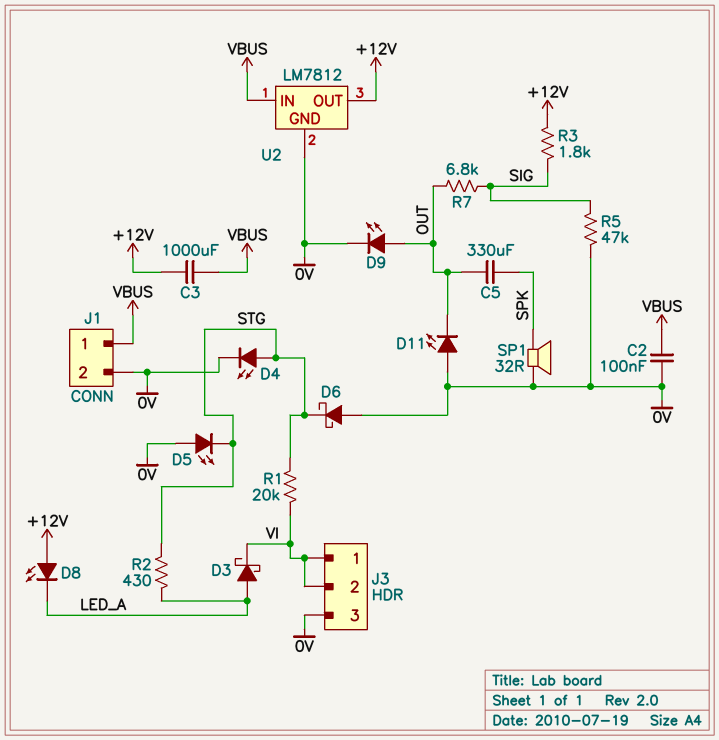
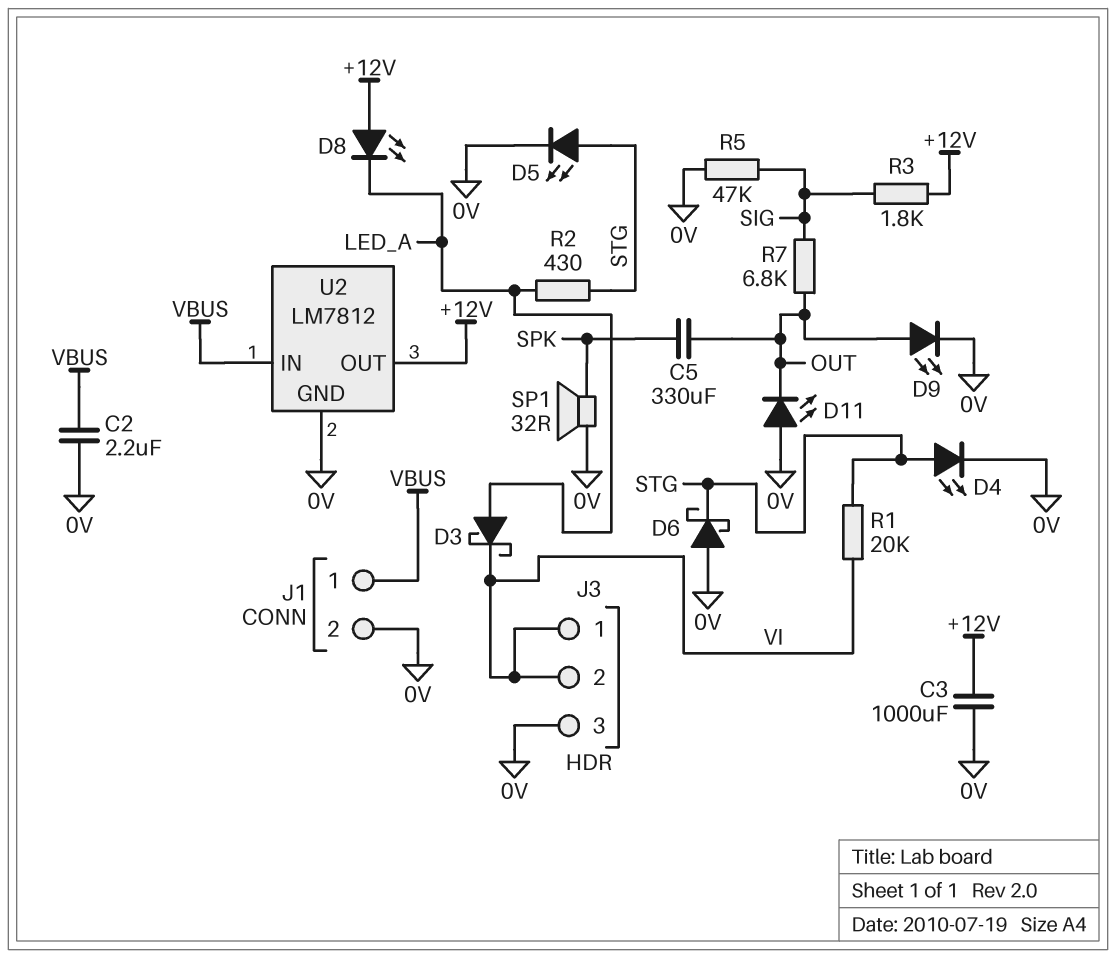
C2: 100nF (0V, VBUS) -> 2.2uF (0V, VBUS)
C3: 1000uF (+12V, VBUS) -> 1000uF (+12V, 0V)
D5: LED (A 0V, K STG) -> LED (A STG, K 0V)

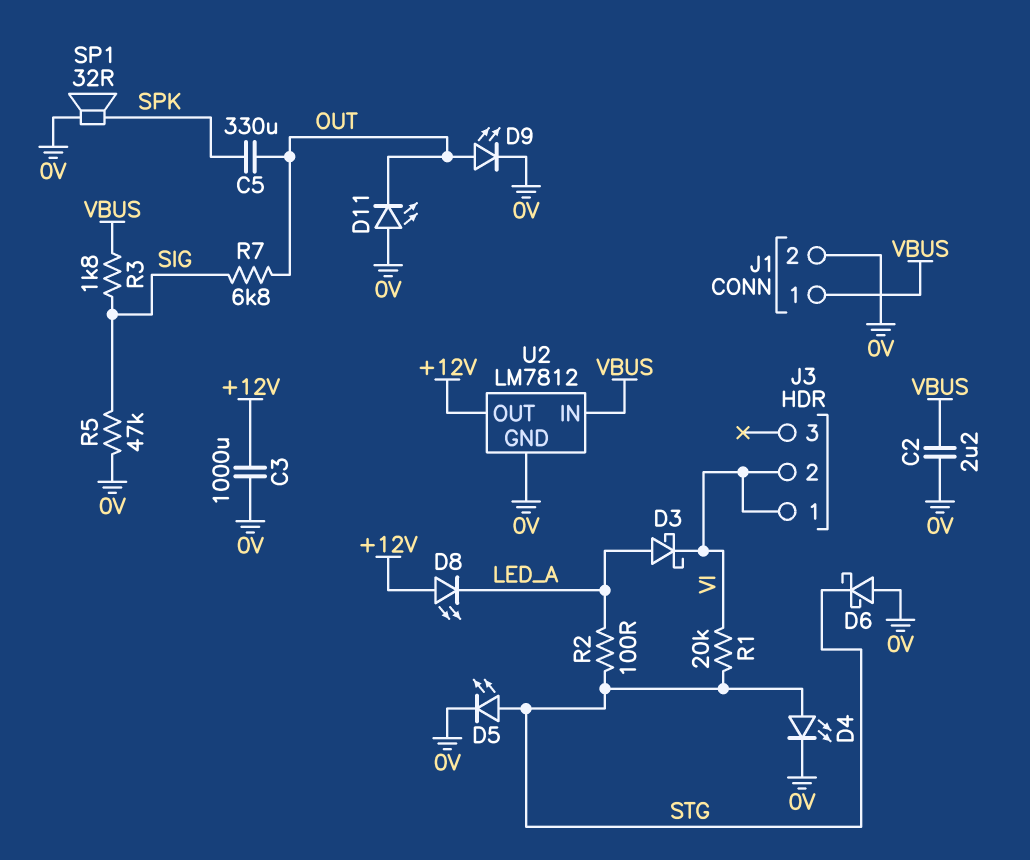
J3 pin 3: 0V -> none
R2: 430 (LED_A, STG) -> 100 (LED_A, STG)
R3: 1.8k (+12V, SIG) -> 1.8k (SIG, VBUS)

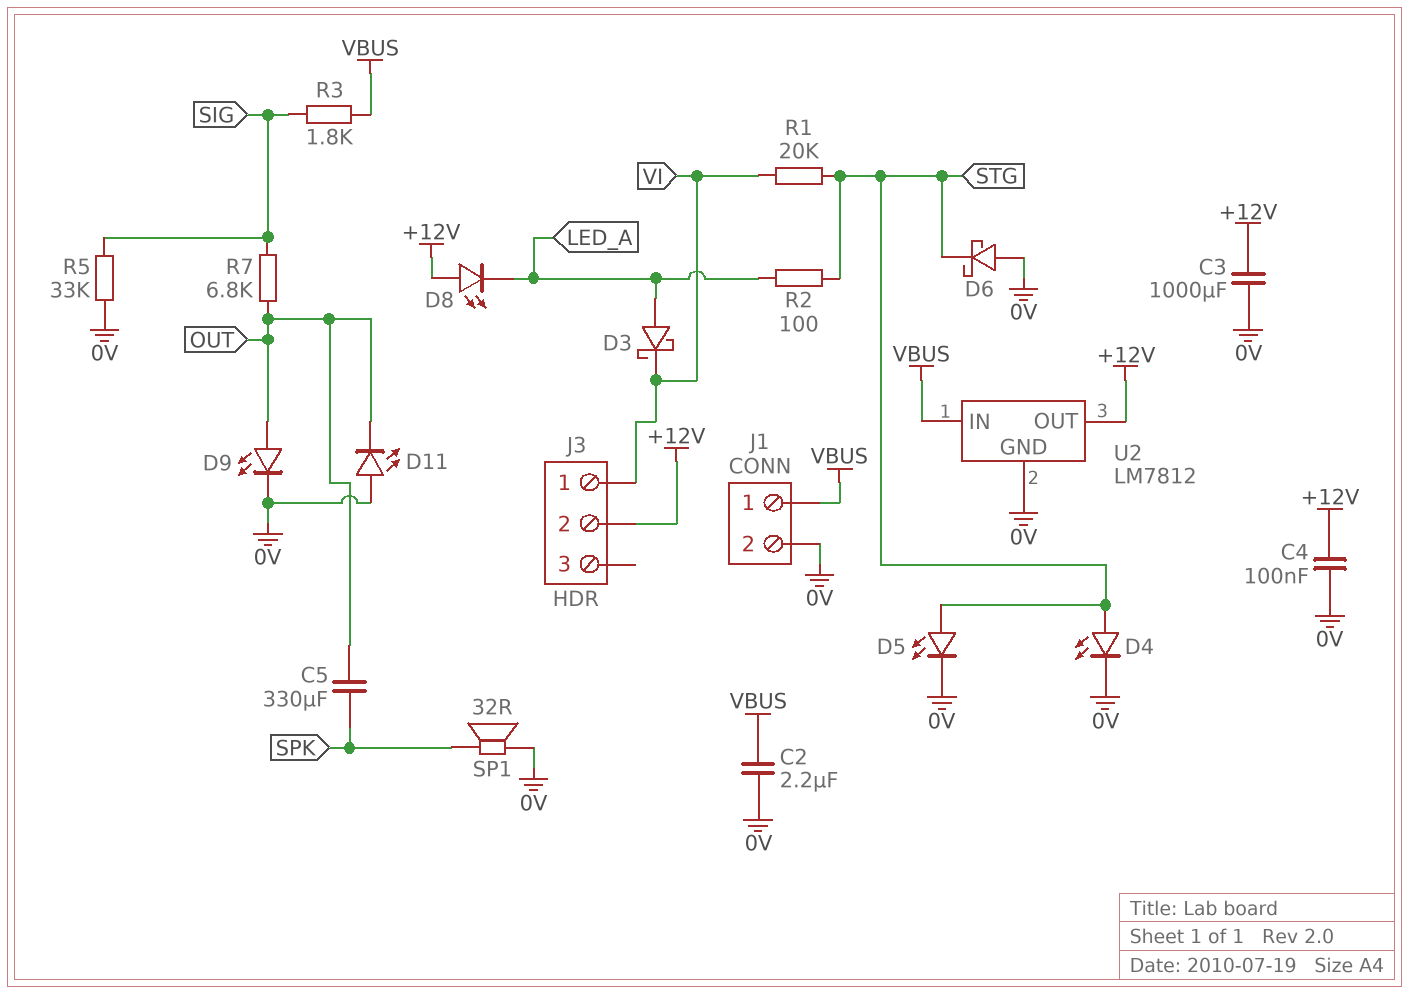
C4: none -> 100nF (+12V, 0V)
J3 pin 2: VI -> +12V
R5: 47k (0V, SIG) -> 33k (0V, SIG)

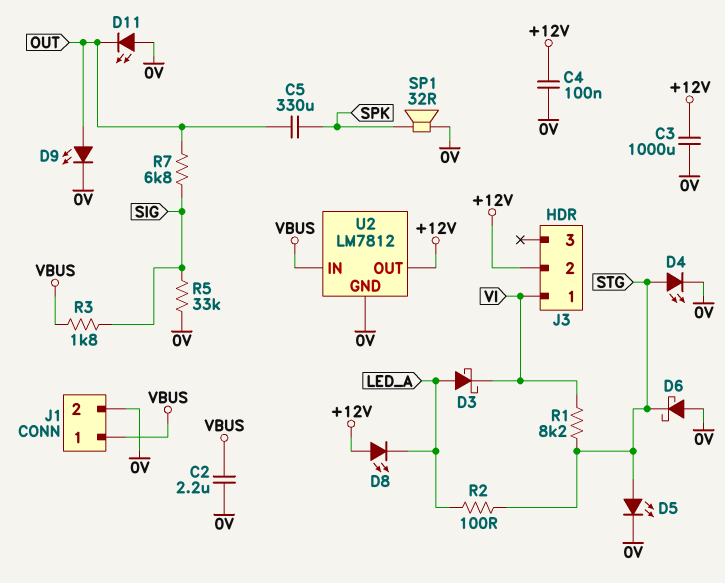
R1: 20k (STG, VI) -> 8.2k (STG, VI)

